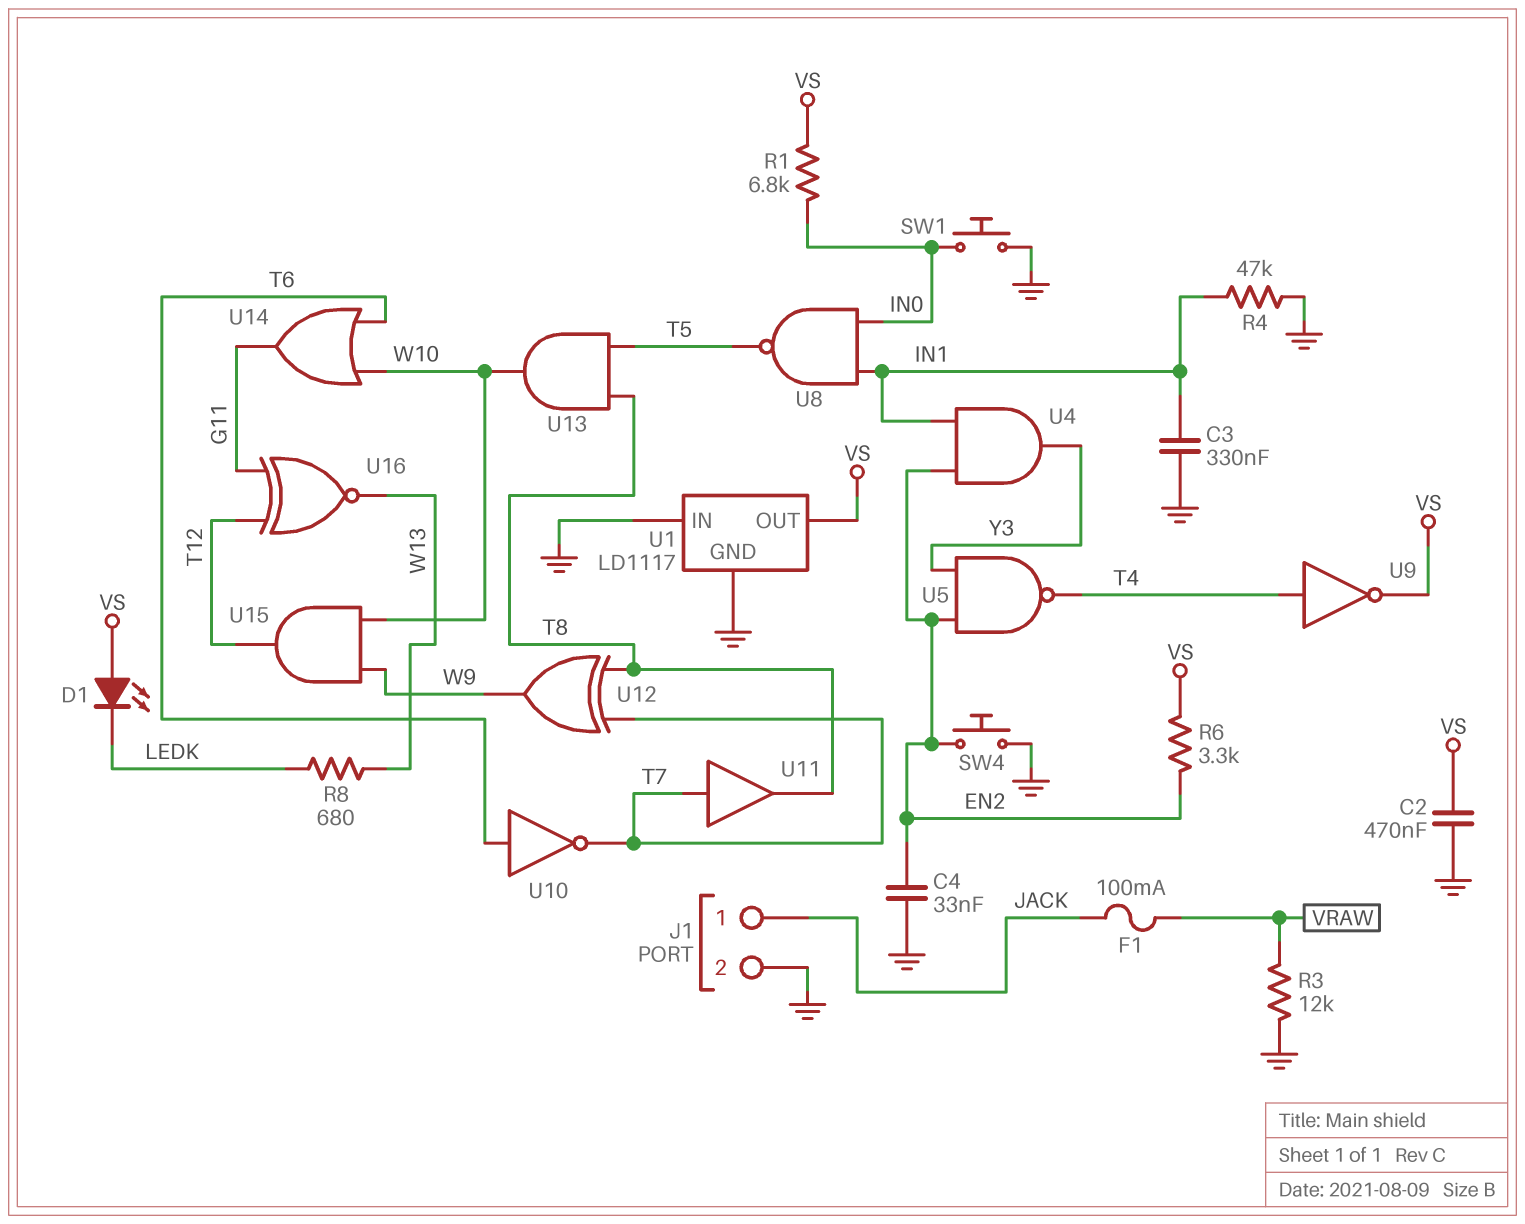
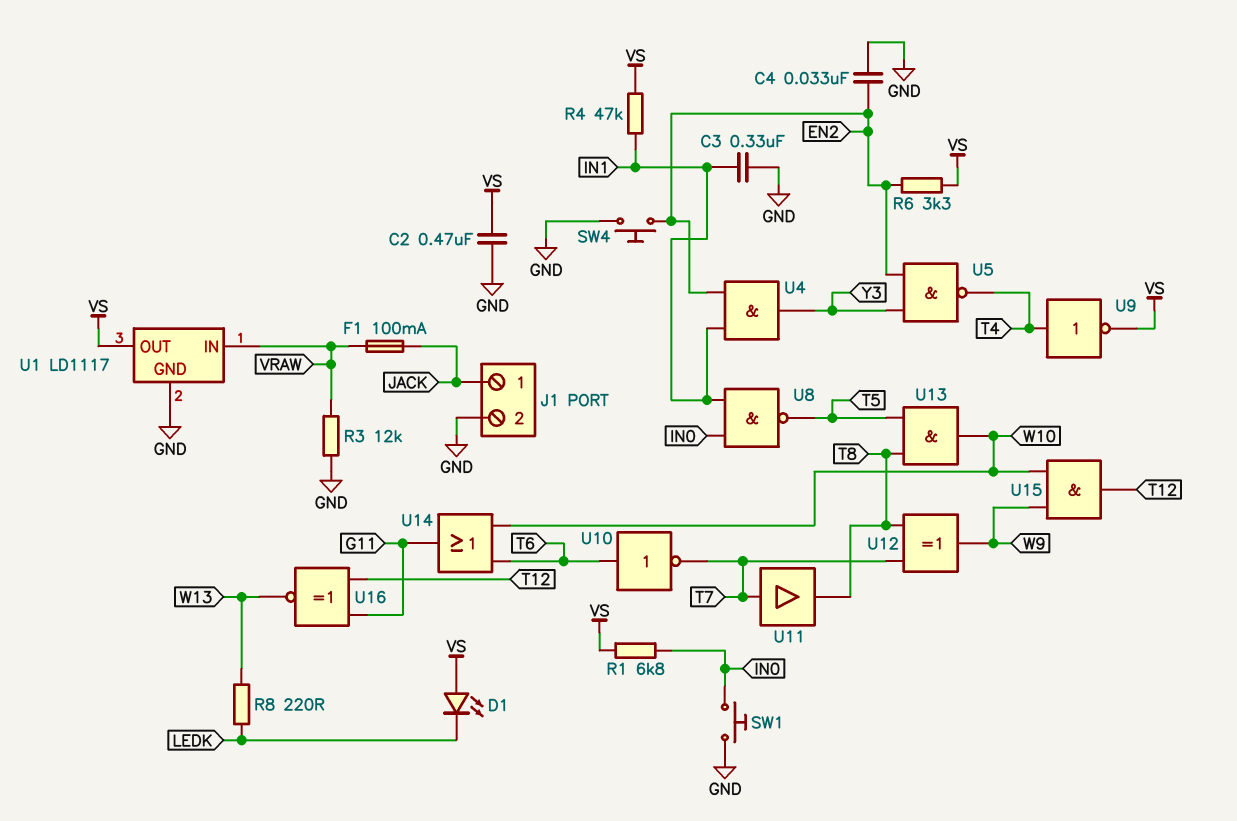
R4: 47k (GND, IN1) -> 47k (IN1, VS)
R8: 680 (LEDK, W13) -> 220 (LEDK, W13)
U1 pin IN: GND -> VRAW

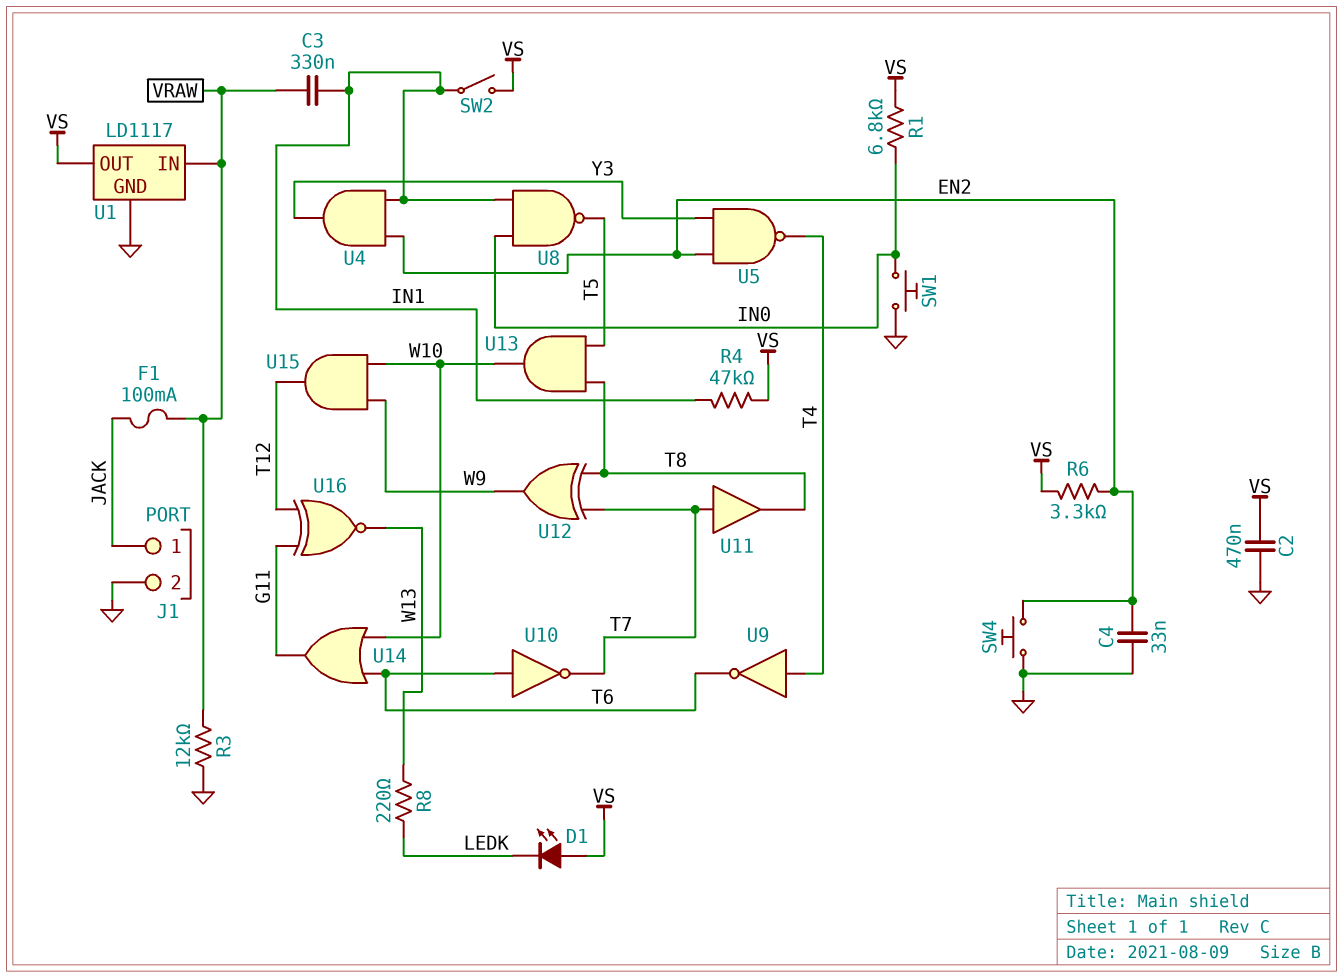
C3: 330nF (GND, IN1) -> 330nF (IN1, VRAW)
SW2: none -> switch (IN1, VS)
U9: NOT (in T4, out VS) -> NOT (in T4, out T6)

